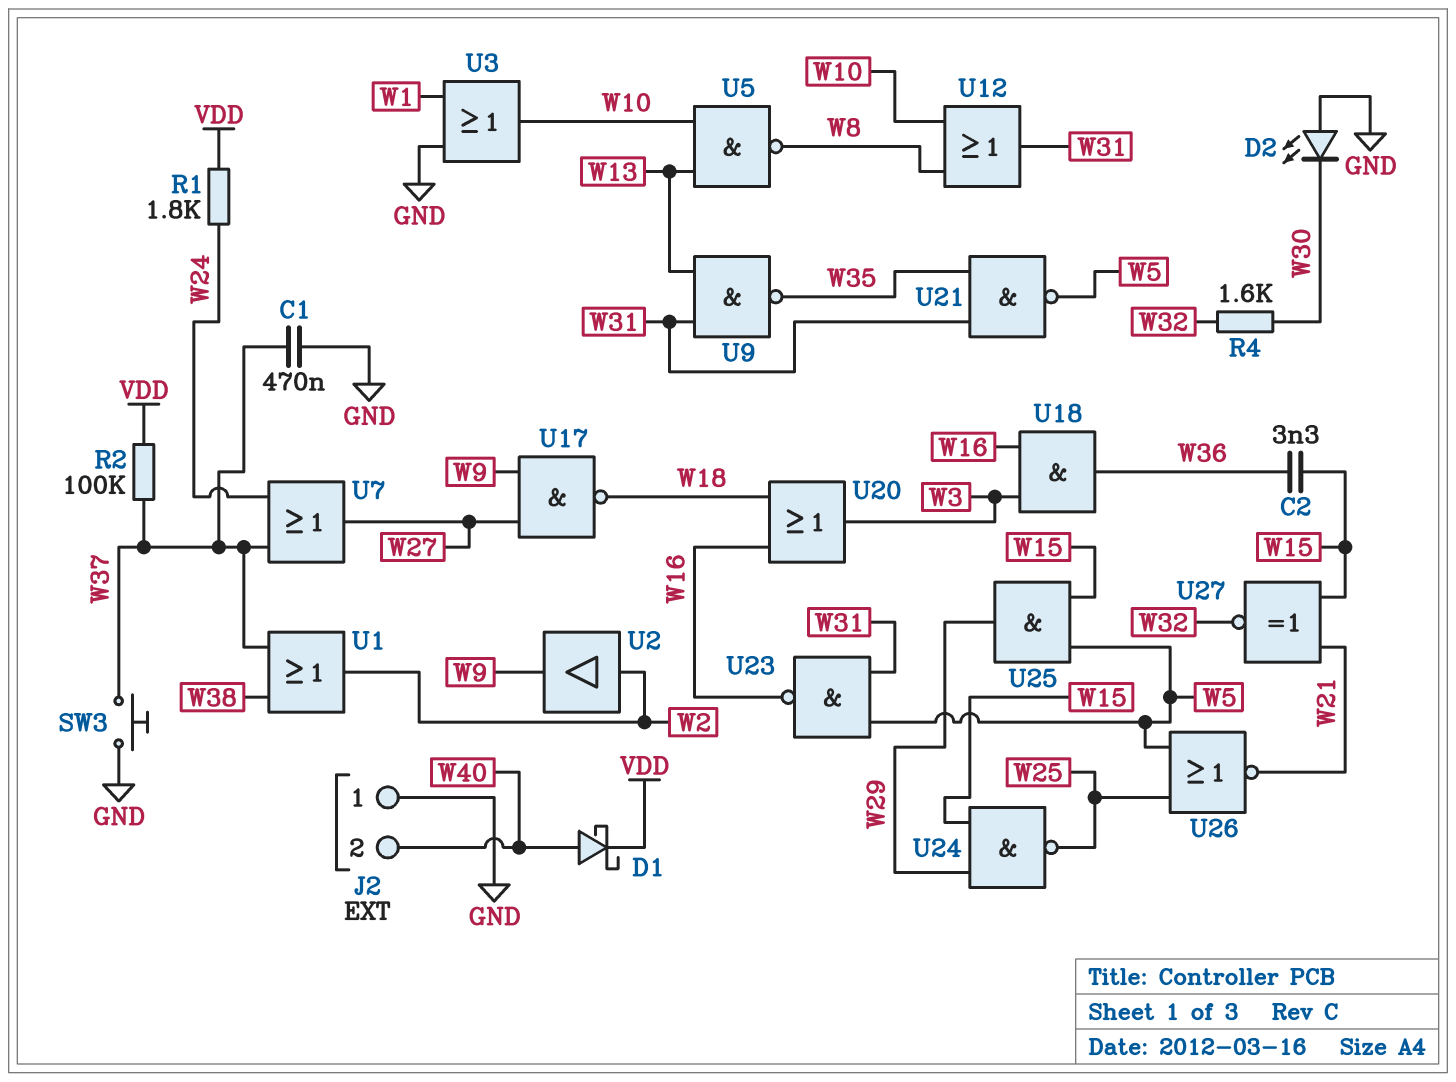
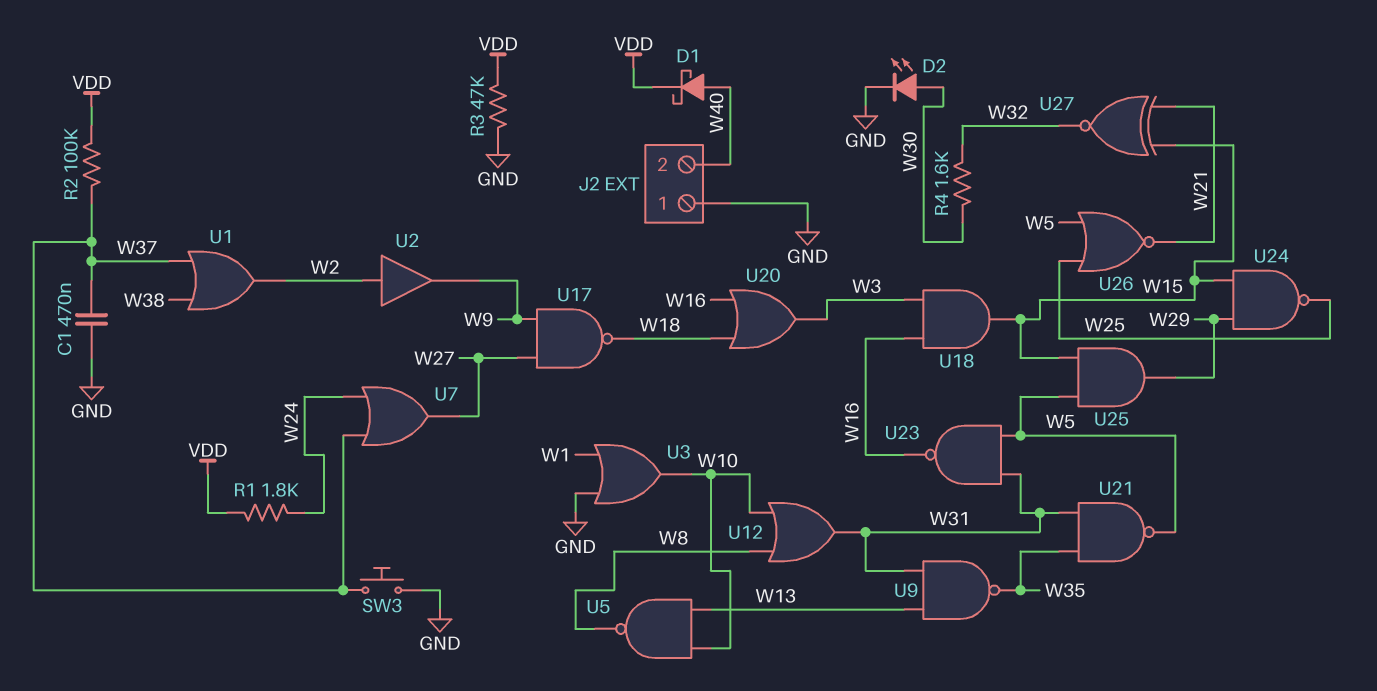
C2: 3.3nF (W15, W36) -> none
D2: LED (A GND, K W30) -> LED (A W30, K GND)
R3: none -> 47k (GND, VDD)
U18: AND (in W3, in W16, out W36) -> AND (in W3, in W16, out W15)

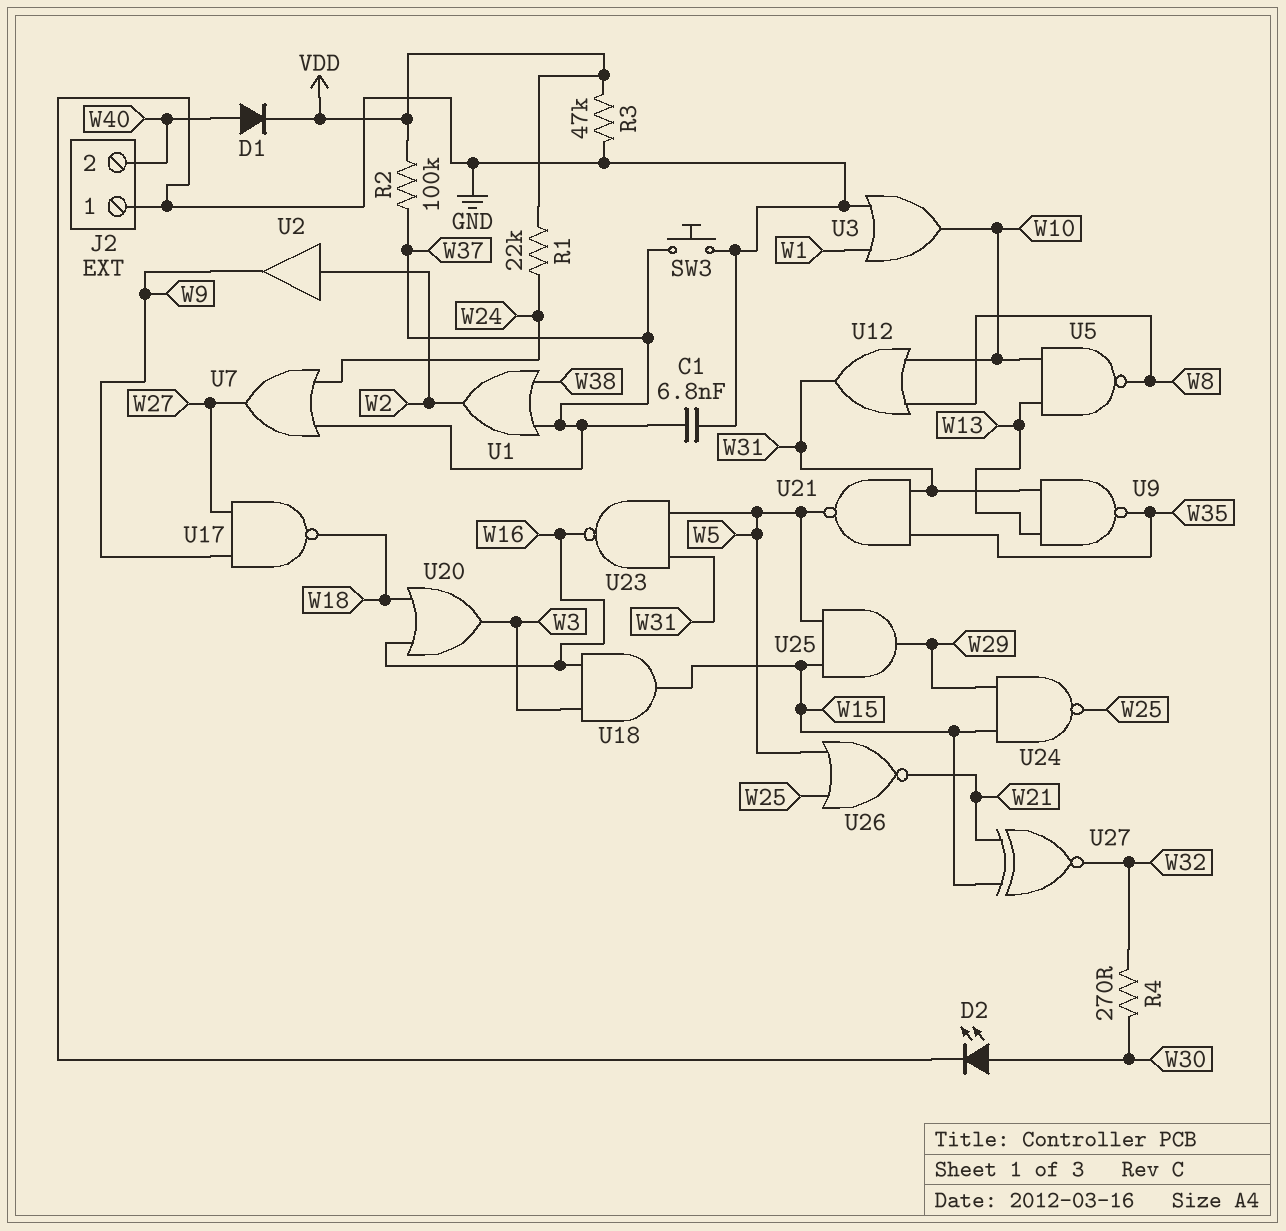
C1: 470nF (GND, W37) -> 6.8nF (GND, W37)
D1: schottky (A W40, K VDD) -> diode (A W40, K VDD)
R1: 1.8k (VDD, W24) -> 22k (VDD, W24)
R4: 1.6k (W30, W32) -> 270 (W30, W32)

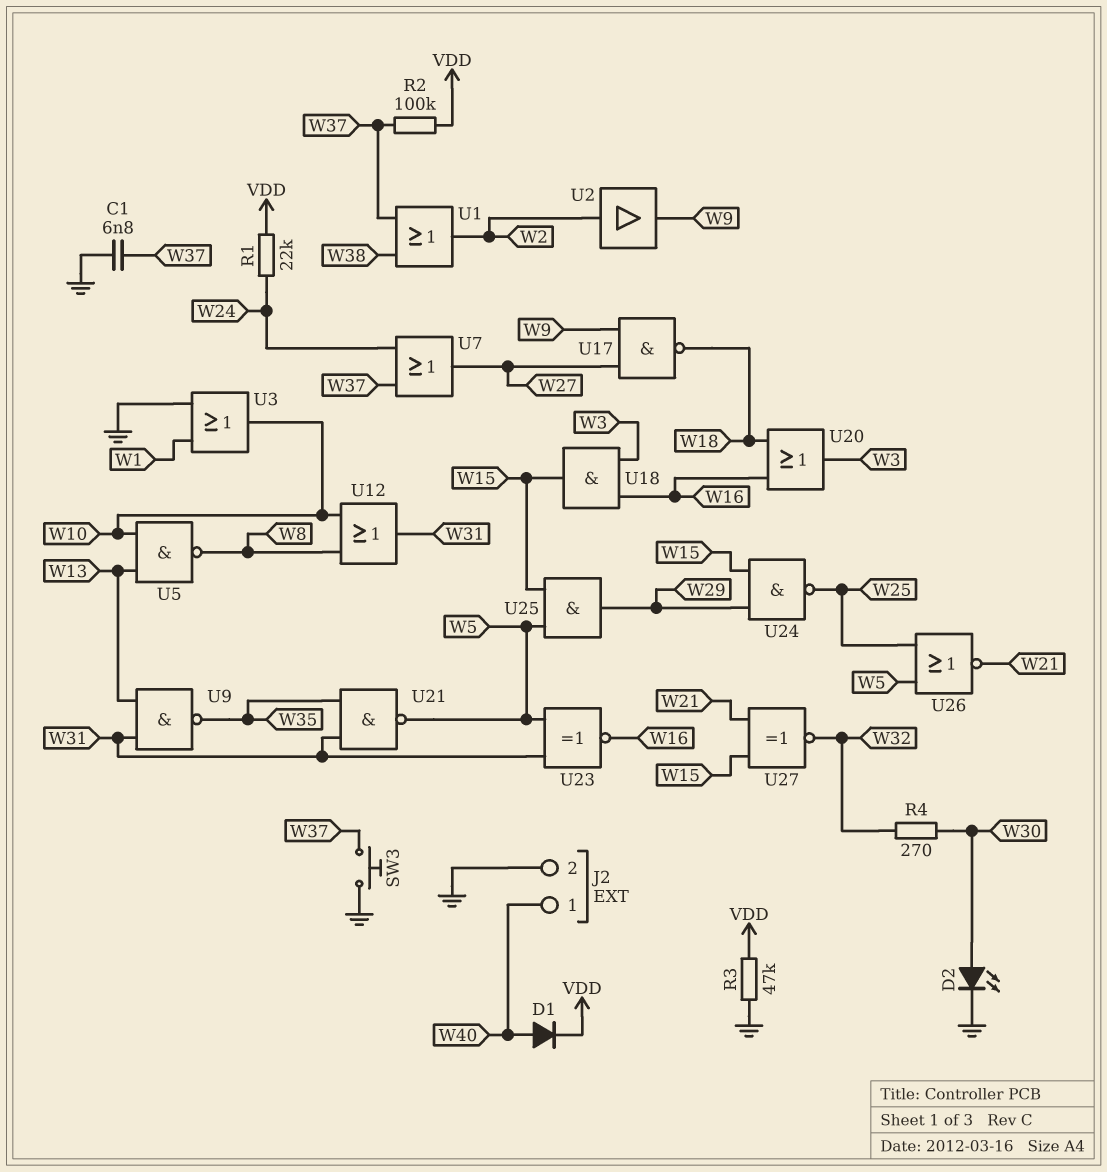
J2 pin 1: GND -> W40
J2 pin 2: W40 -> GND
U23: NAND (in W5, in W31, out W16) -> XNOR (in W5, in W31, out W16)

